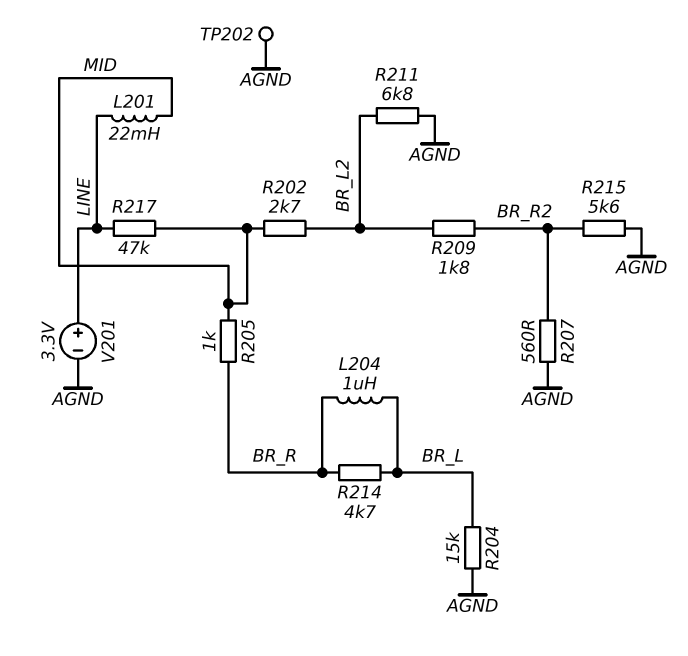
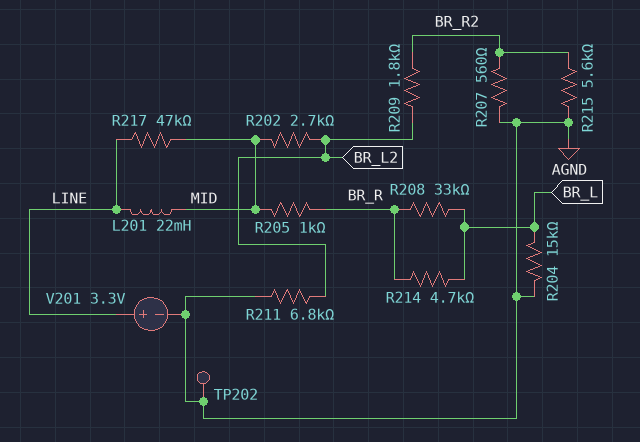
L204: 1uH (BR_L, BR_R) -> none
R208: none -> 33k (BR_L, BR_R)

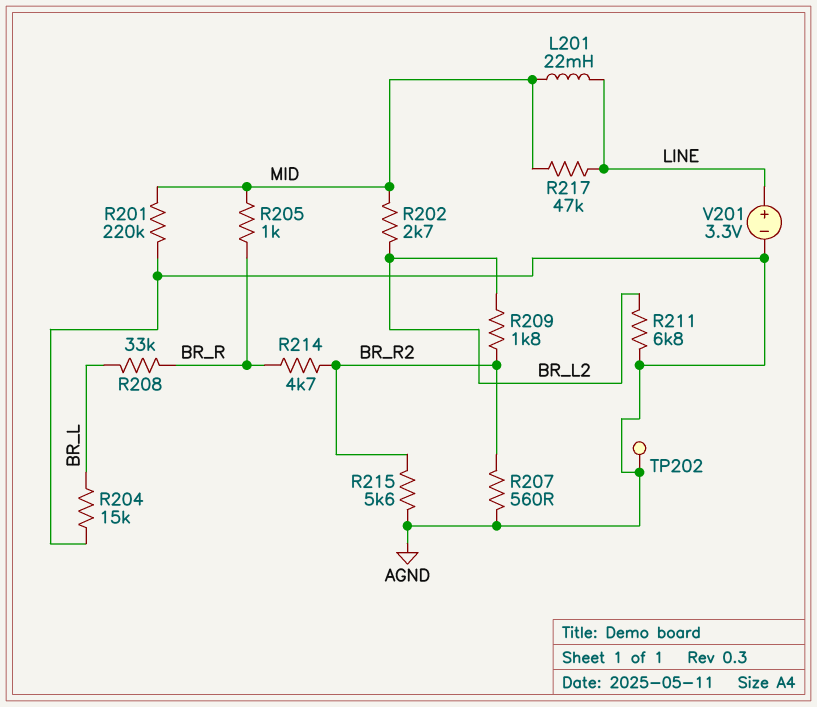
R201: none -> 220k (AGND, MID)
R214: 4.7k (BR_L, BR_R) -> 4.7k (BR_R, BR_R2)

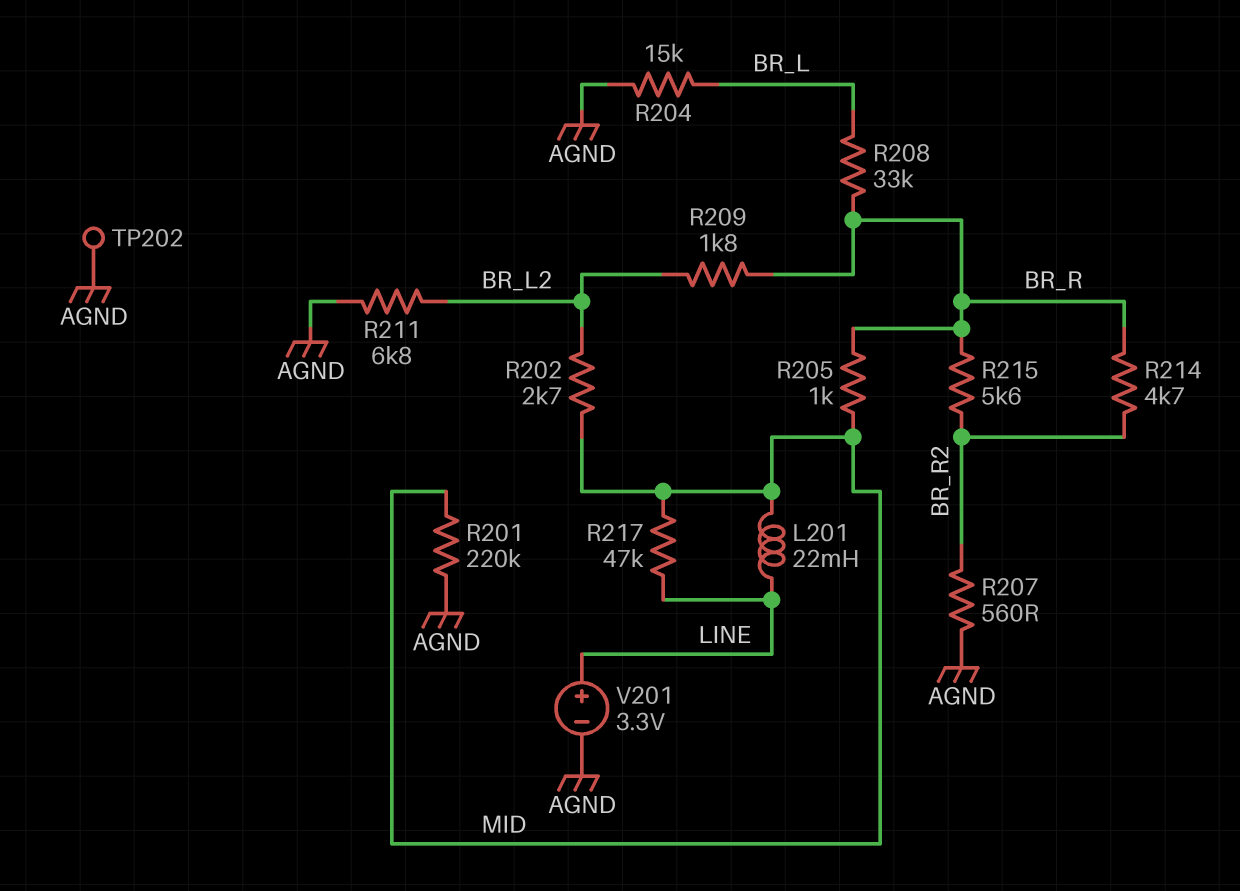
R209: 1.8k (BR_L2, BR_R2) -> 1.8k (BR_L2, BR_R)
R215: 5.6k (AGND, BR_R2) -> 5.6k (BR_R, BR_R2)

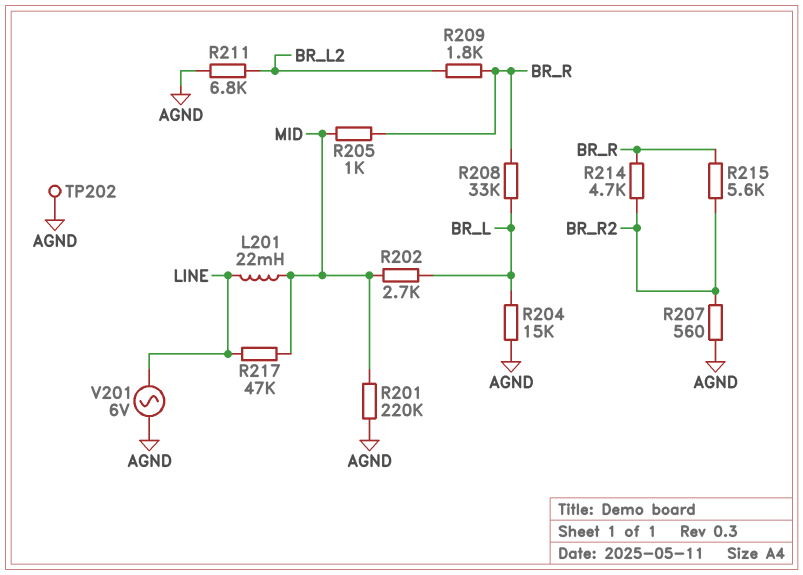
R202: 2.7k (BR_L2, MID) -> 2.7k (BR_L, MID)
V201: 3.3V (plus LINE, minus AGND) -> AC 6V (AGND, LINE)

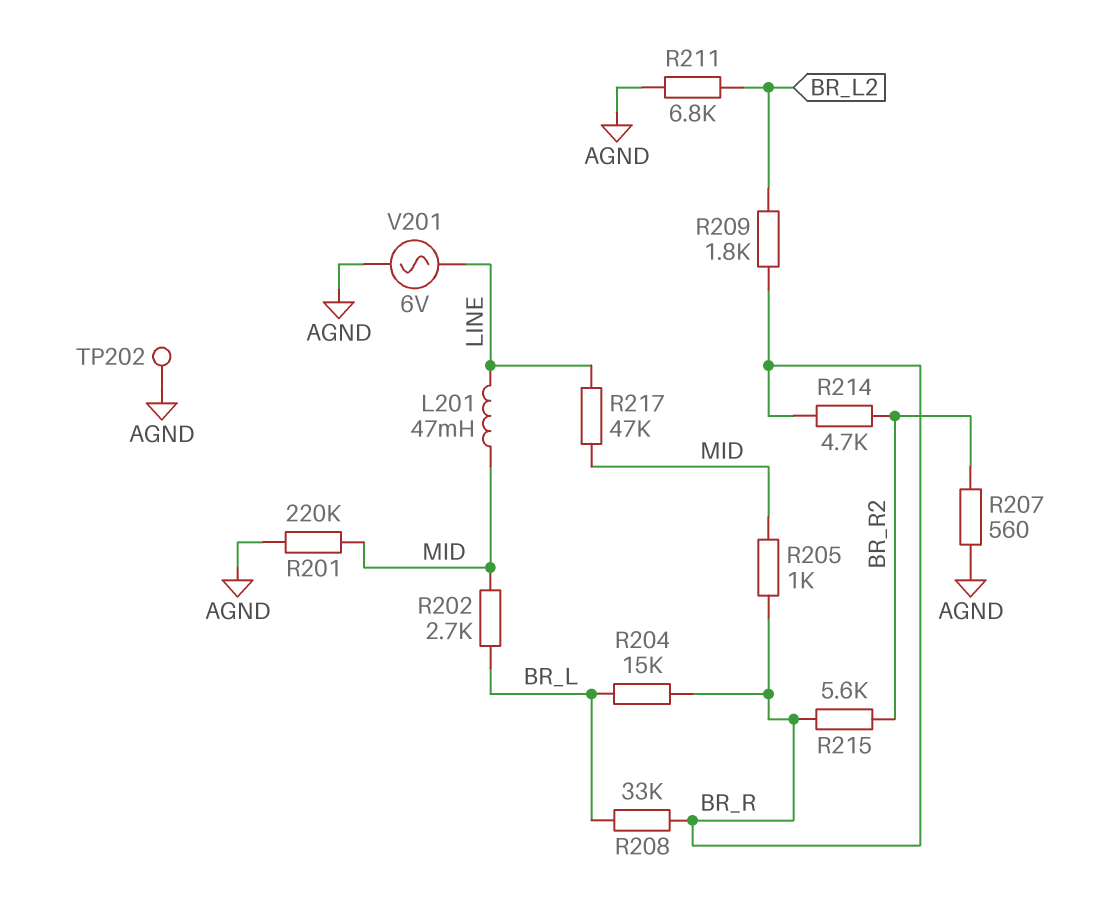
L201: 22mH (LINE, MID) -> 47mH (LINE, MID)
R204: 15k (AGND, BR_L) -> 15k (BR_L, BR_R)

